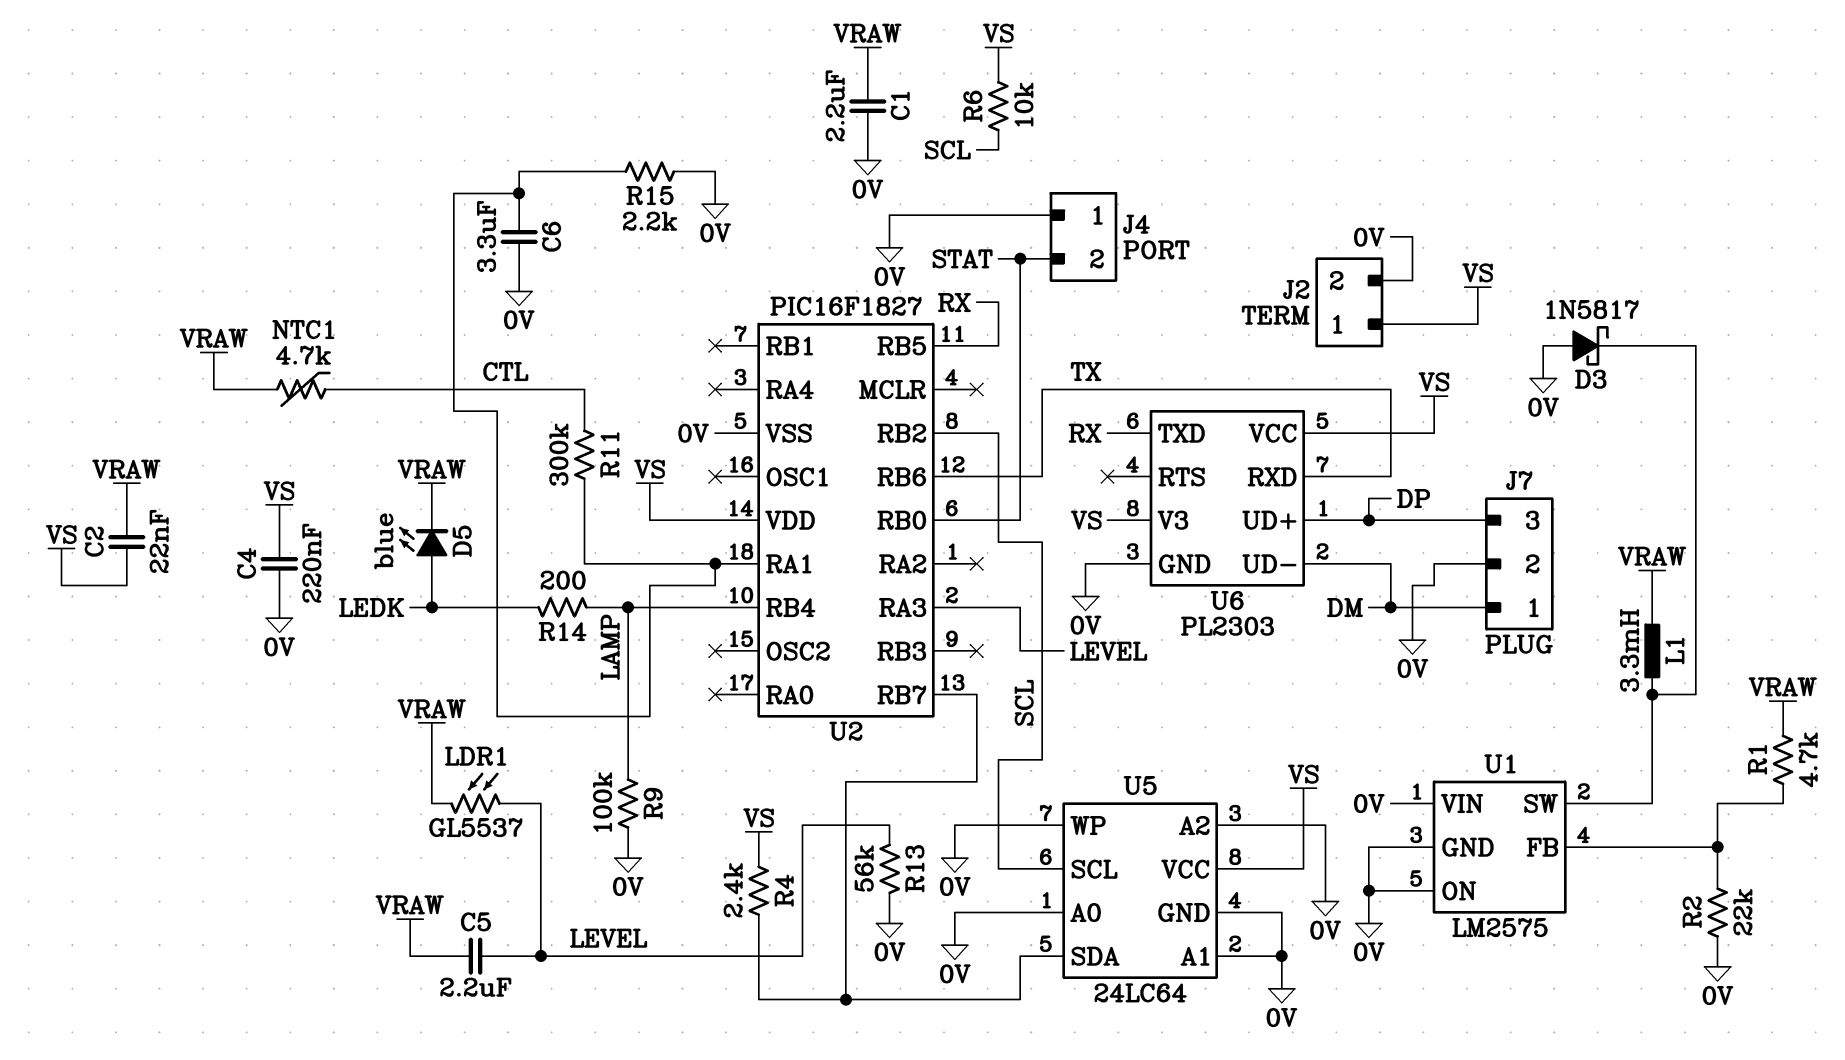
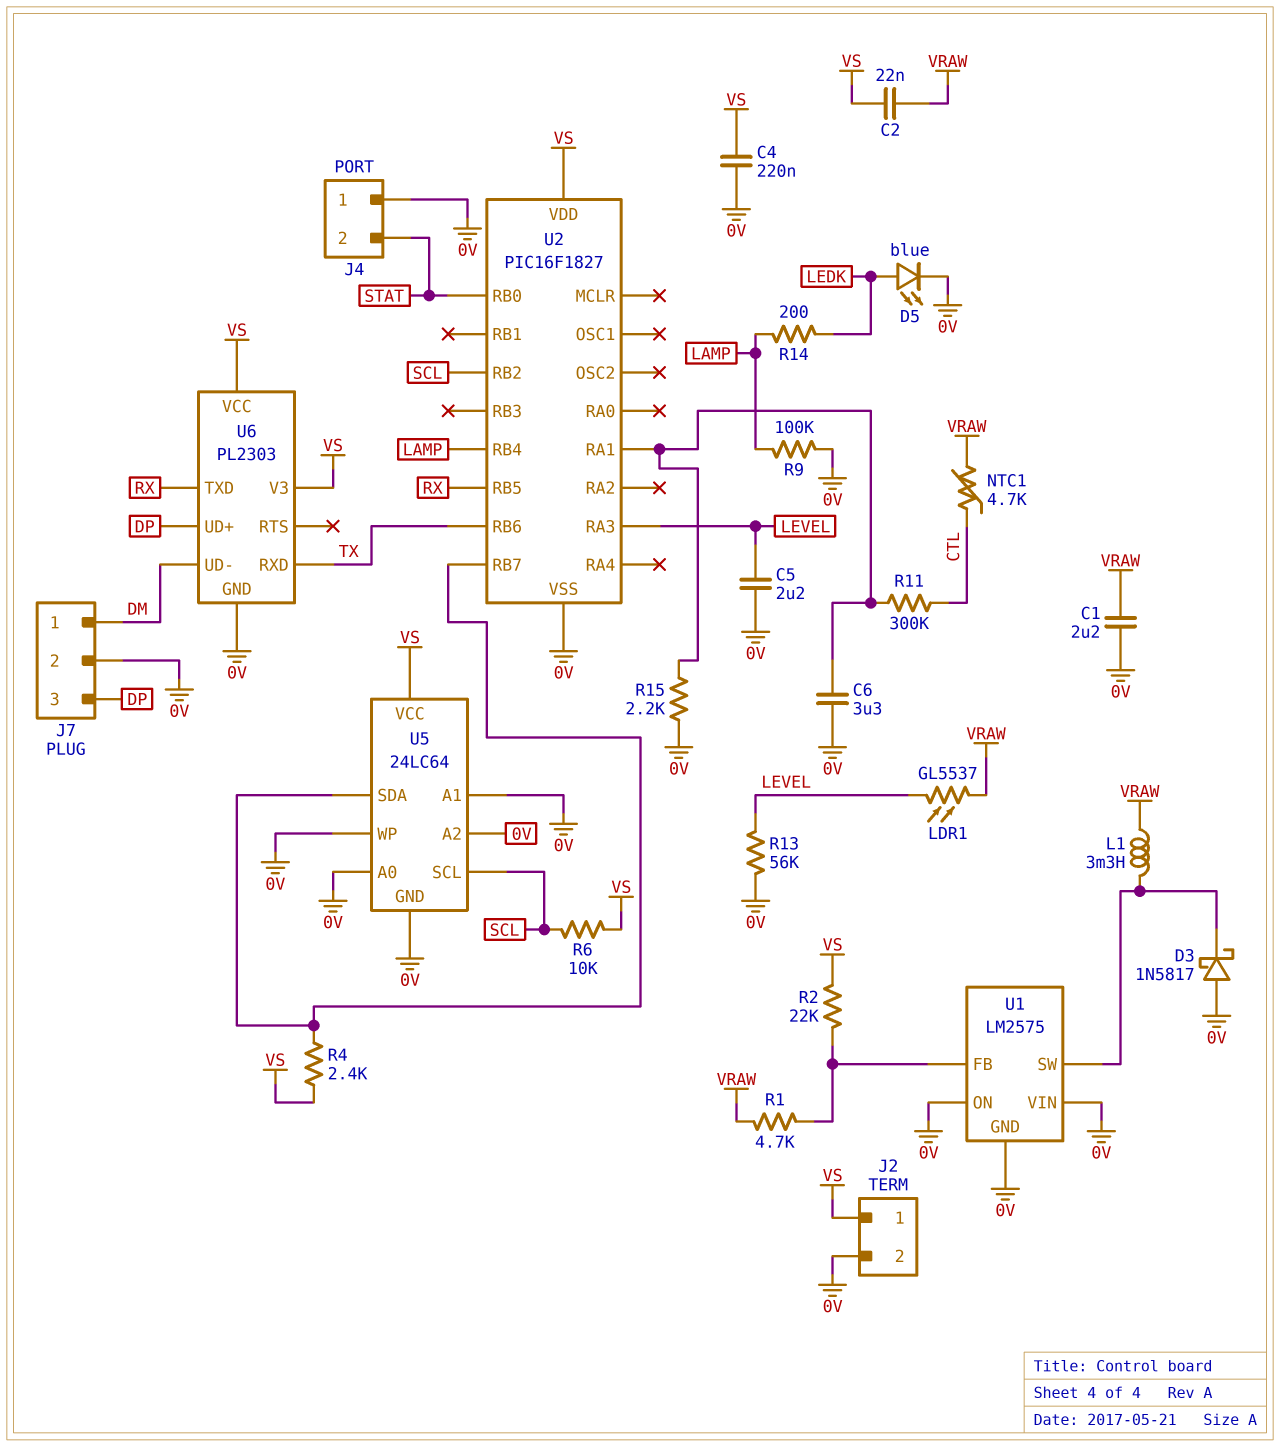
C5: 2.2uF (LEVEL, VRAW) -> 2.2uF (0V, LEVEL)
D5: LED blue (A LEDK, K VRAW) -> LED blue (A LEDK, K 0V)
R2: 22k (0V, U1/FB) -> 22k (U1/FB, VS)

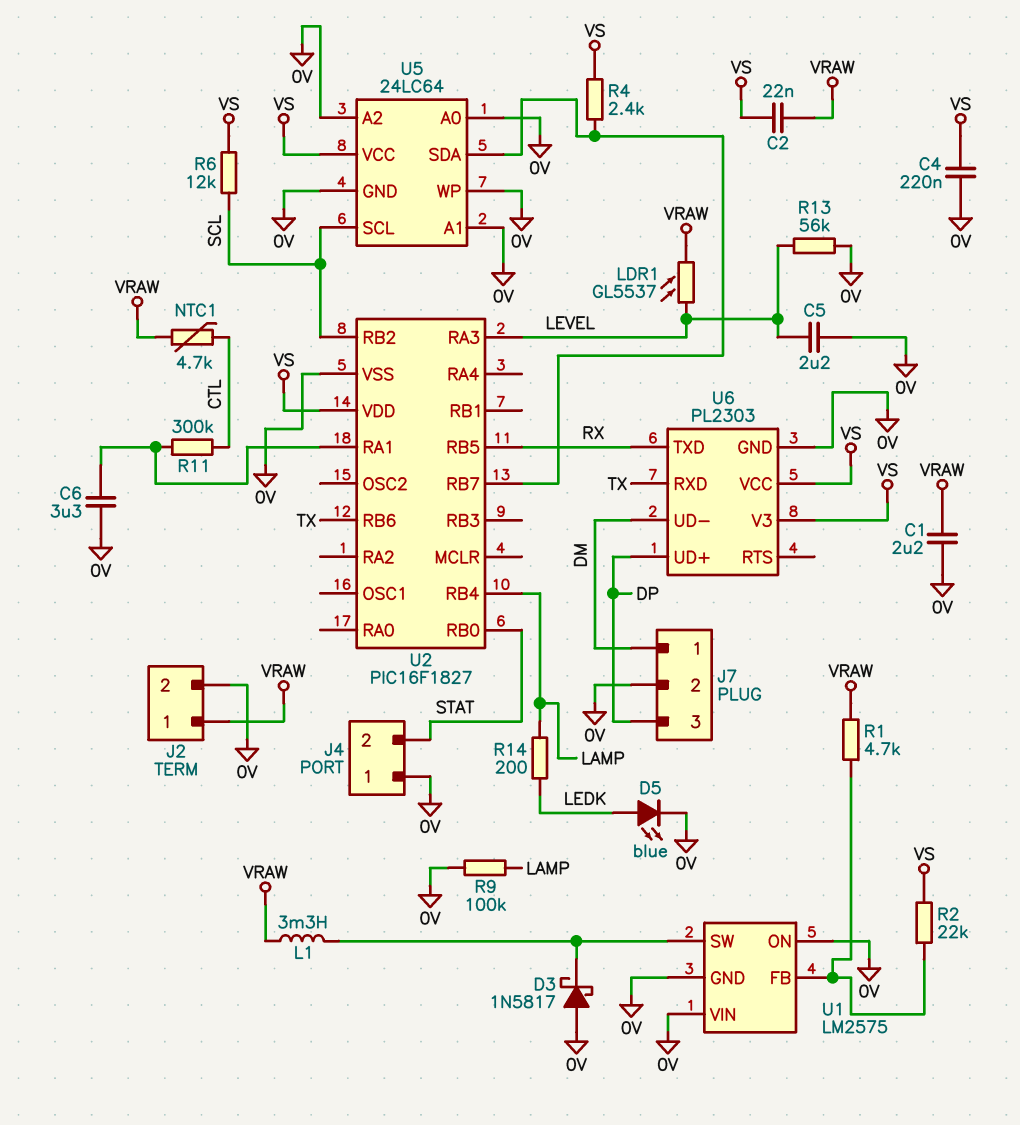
J2 pin 1: VS -> VRAW
R6: 10k (SCL, VS) -> 12k (SCL, VS)
R15: 2.2k (0V, U2/RA1) -> none

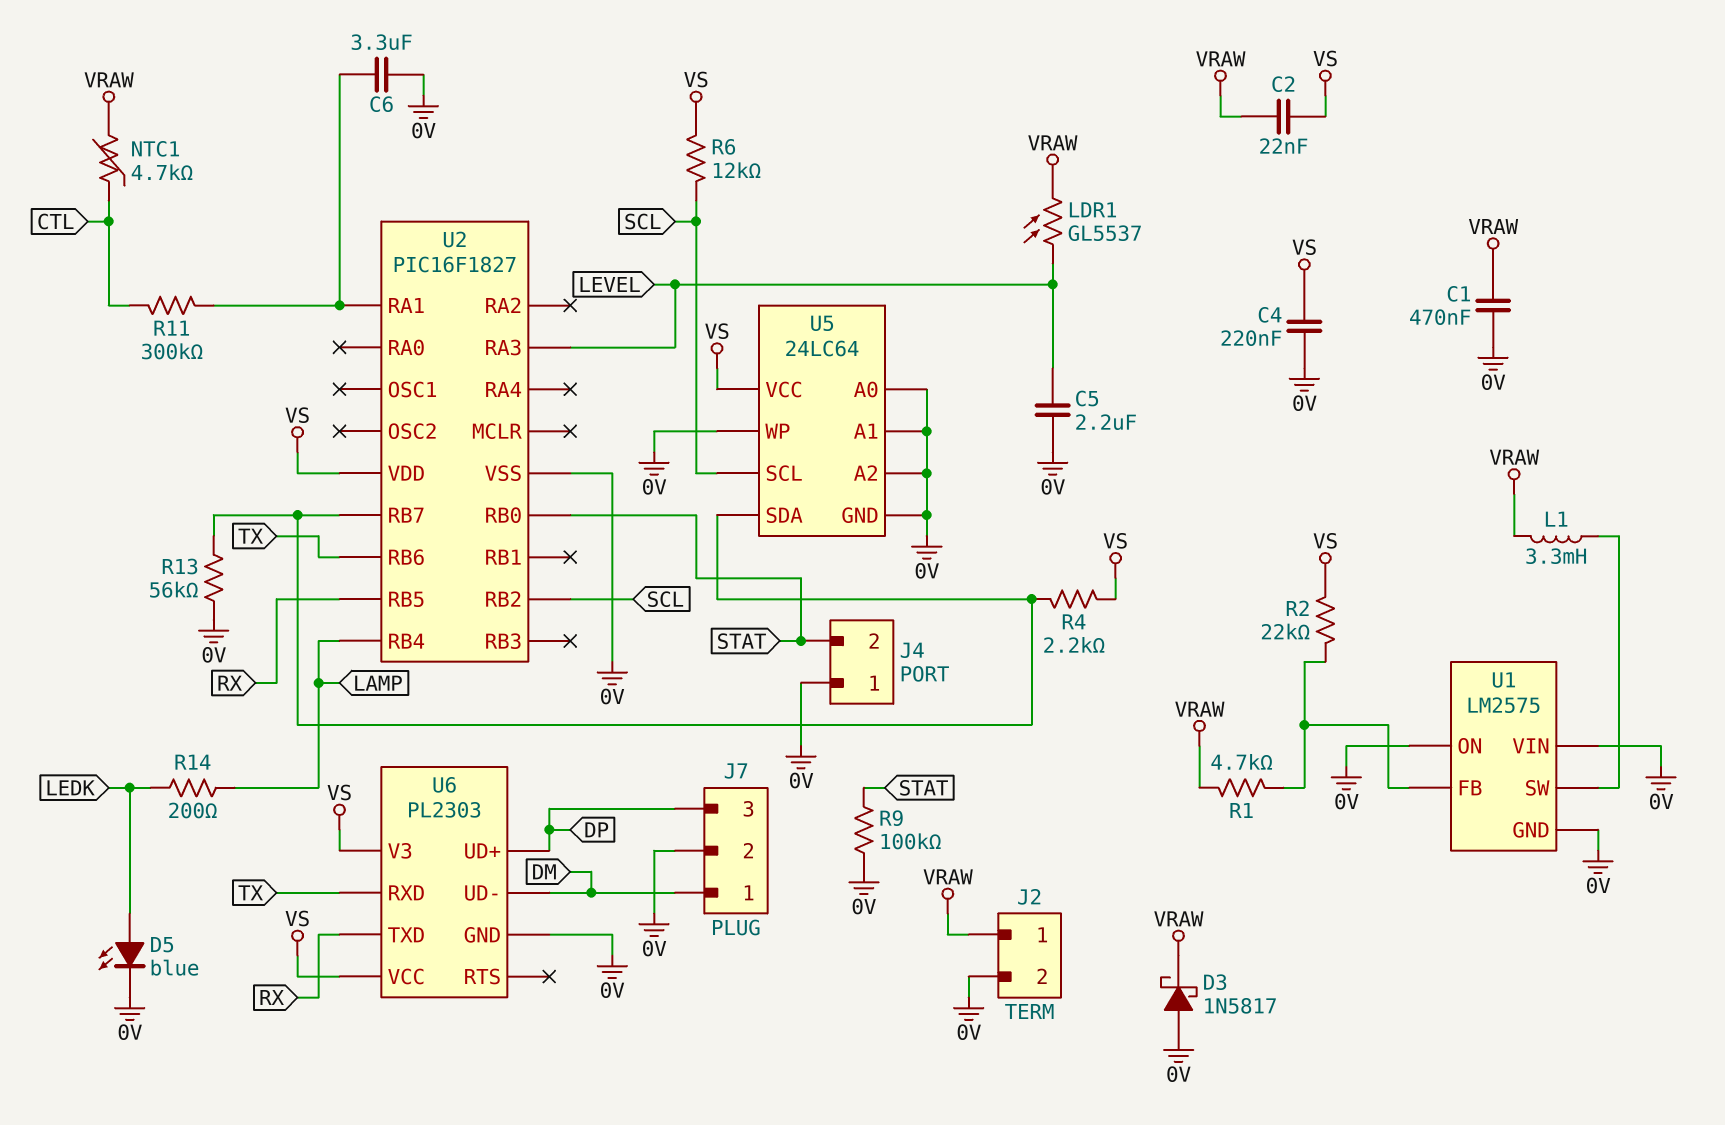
C1: 2.2uF (0V, VRAW) -> 470nF (0V, VRAW)
D3: schottky 1N5817 (A 0V, K U1/SW) -> schottky 1N5817 (A 0V, K VRAW)
R4: 2.4k (U2/RB7, VS) -> 2.2k (U2/RB7, VS)
R9: 100k (0V, LAMP) -> 100k (0V, STAT)
R13: 56k (0V, LEVEL) -> 56k (0V, U2/RB7)

